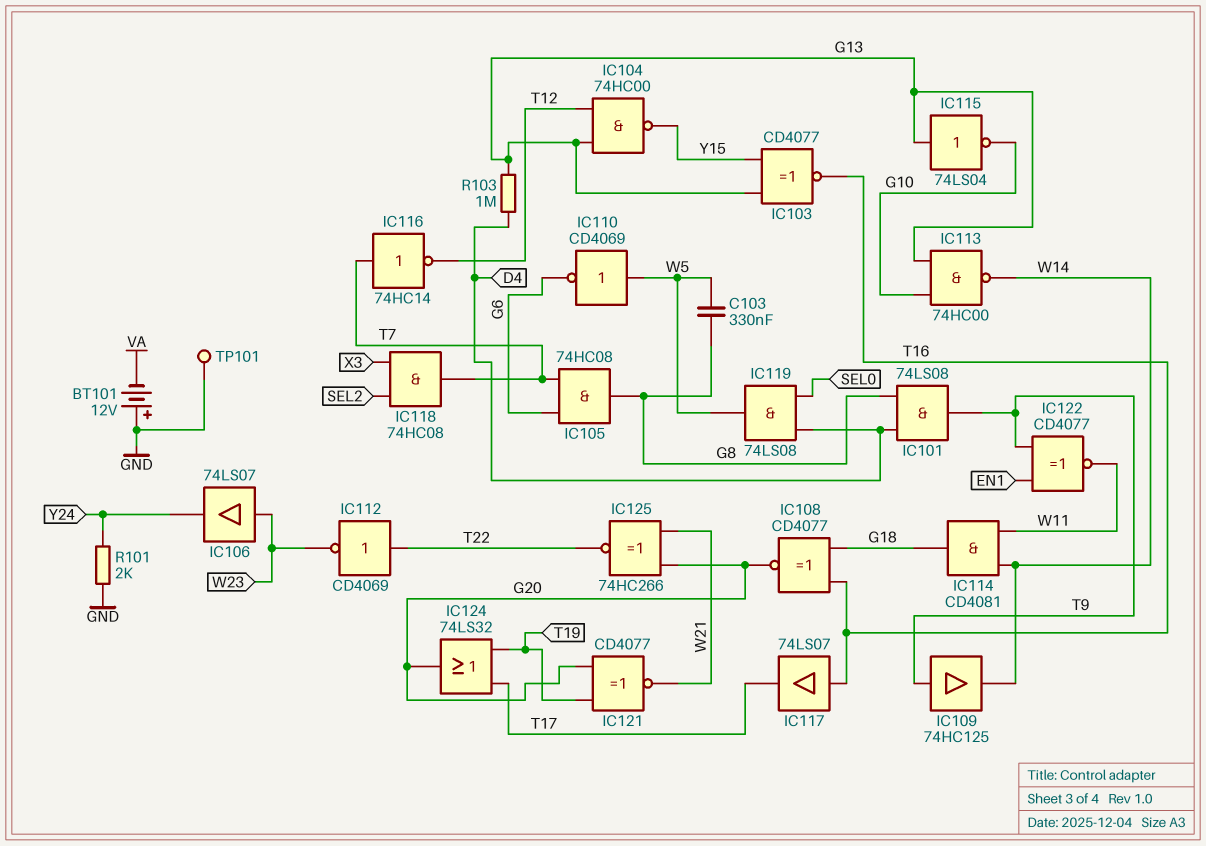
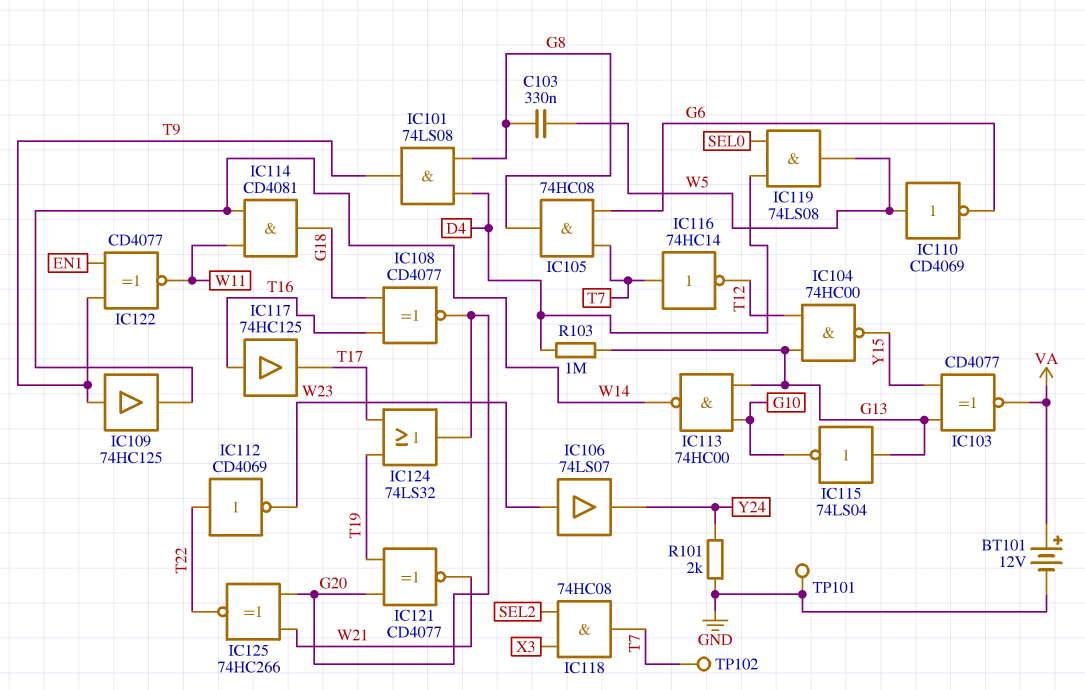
BT101: 12V (plus GND, minus VA) -> 12V (plus VA, minus GND)
IC103: XNOR CD4077 (in G13, in Y15, out T16) -> XNOR CD4077 (in G13, in Y15, out VA)
IC117: buffer 74LS07 (in T16, out T17) -> buffer 74HC125 (in T16, out T17)
TP102: none -> test point (T7)

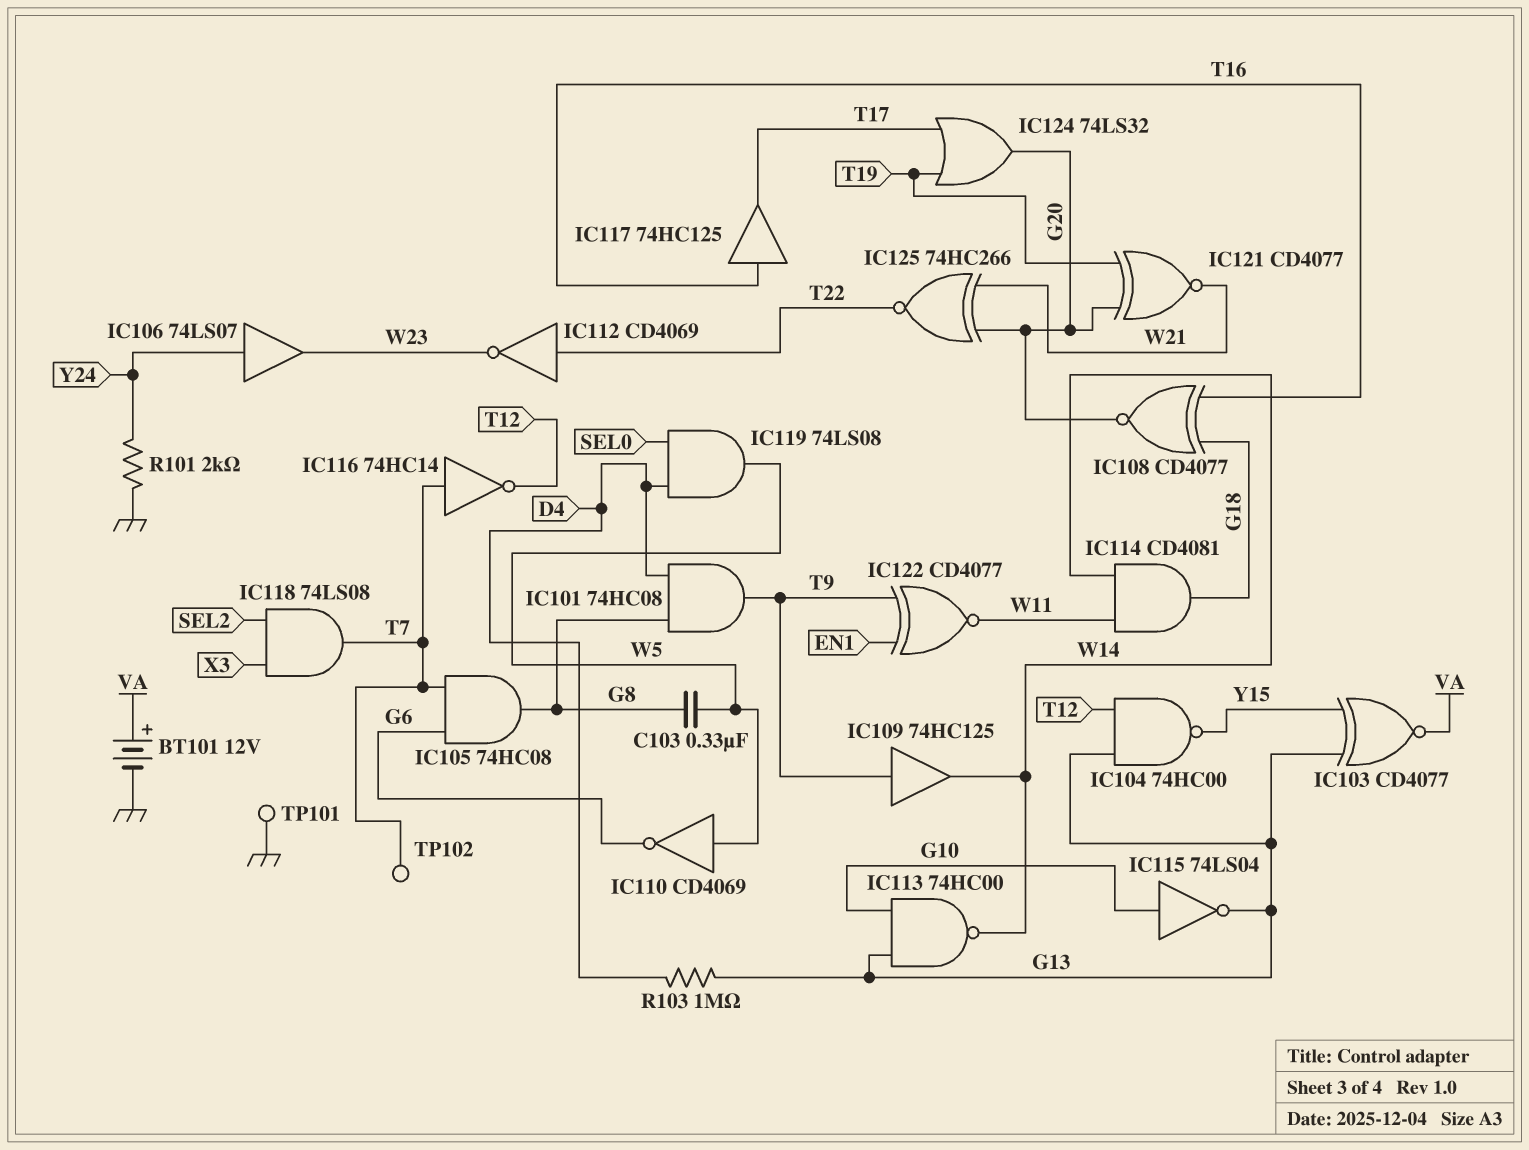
IC101: AND 74LS08 (in D4, in G8, out T9) -> AND 74HC08 (in D4, in G8, out T9)
IC106: buffer 74LS07 (in W23, out Y24) -> buffer 74LS07 (in Y24, out W23)
IC115: NOT 74LS04 (in G13, out G10) -> NOT 74LS04 (in G10, out G13)
IC118: AND 74HC08 (in SEL2, in X3, out T7) -> AND 74LS08 (in SEL2, in X3, out T7)

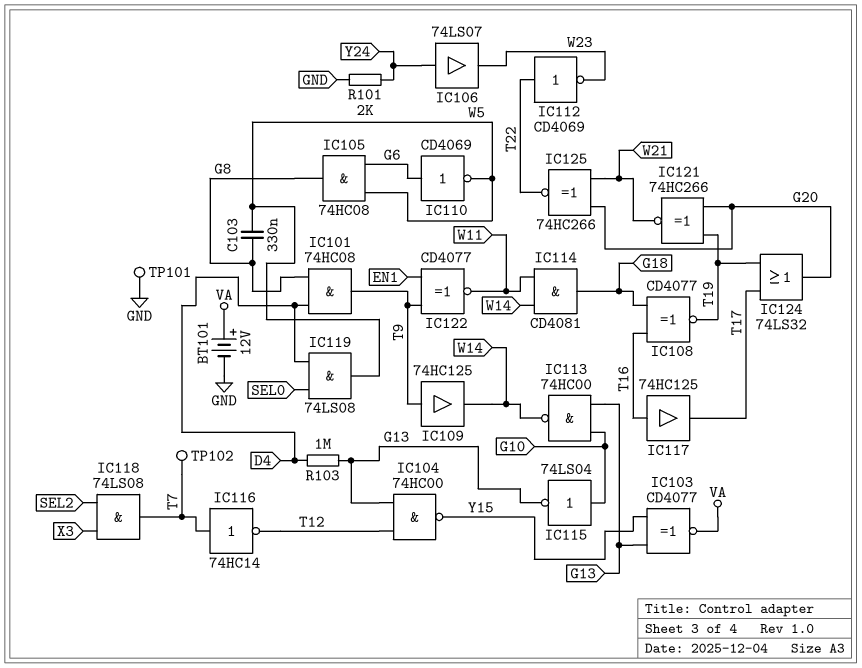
IC105: AND 74HC08 (in G6, in T7, out G8) -> AND 74HC08 (in G6, in W5, out G8)
IC108: XNOR CD4077 (in G18, in T16, out G20) -> XNOR CD4077 (in G18, in T16, out T19)
IC110: NOT CD4069 (in W5, out G6) -> NOT CD4069 (in G6, out W5)
IC121: XNOR CD4077 (in G20, in T19, out W21) -> XNOR 74HC266 (in G20, in T19, out W21)

